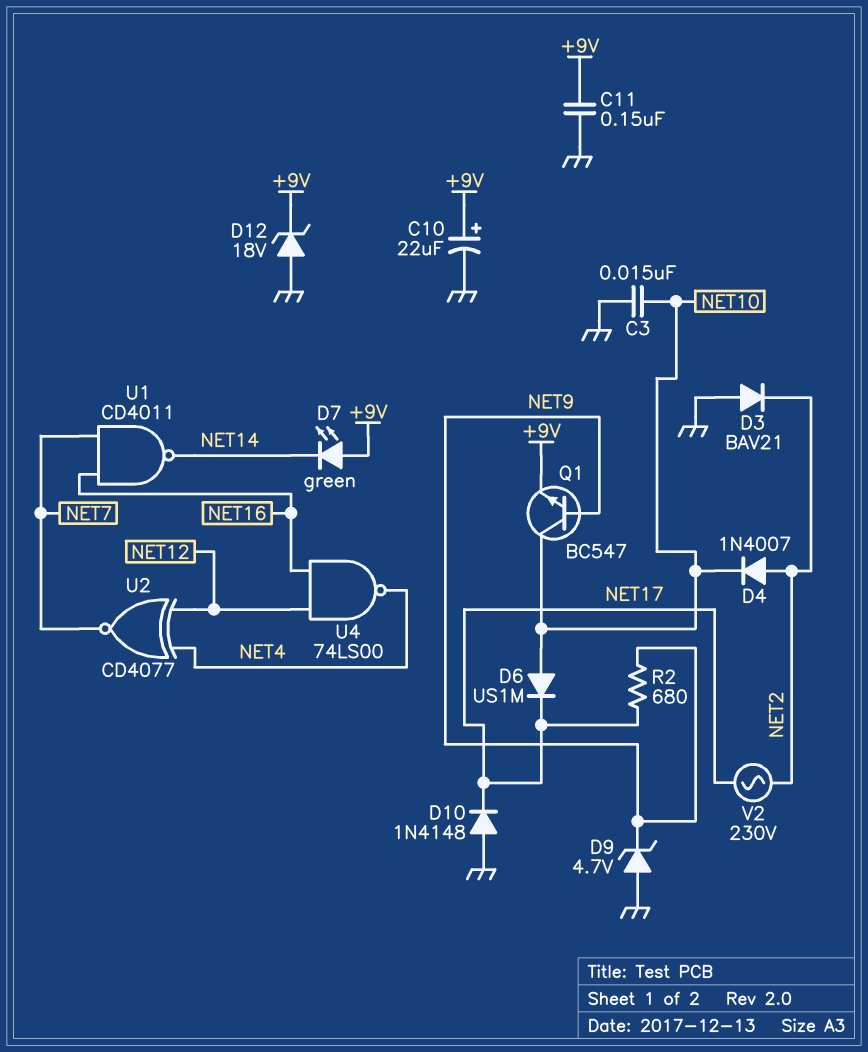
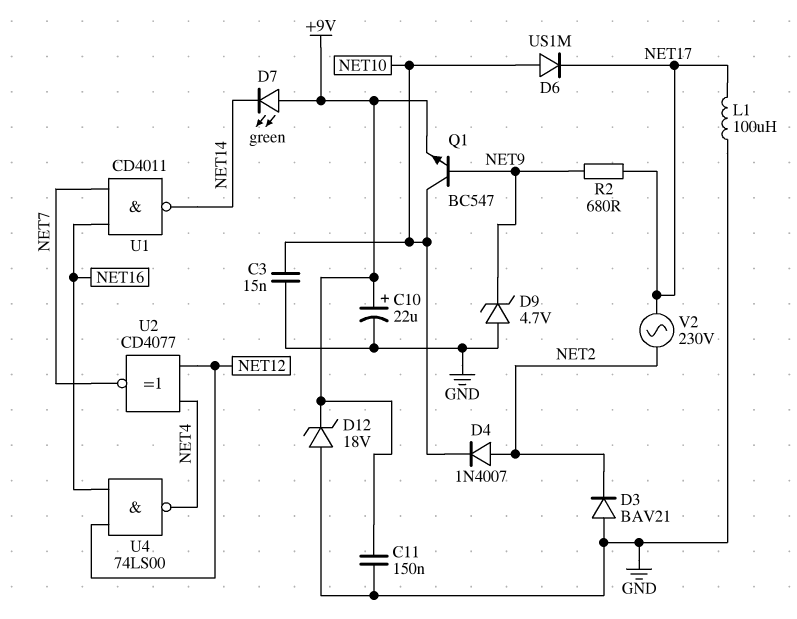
D10: diode 1N4148 (A GND, K NET17) -> none
L1: none -> 100uH (GND, NET17)

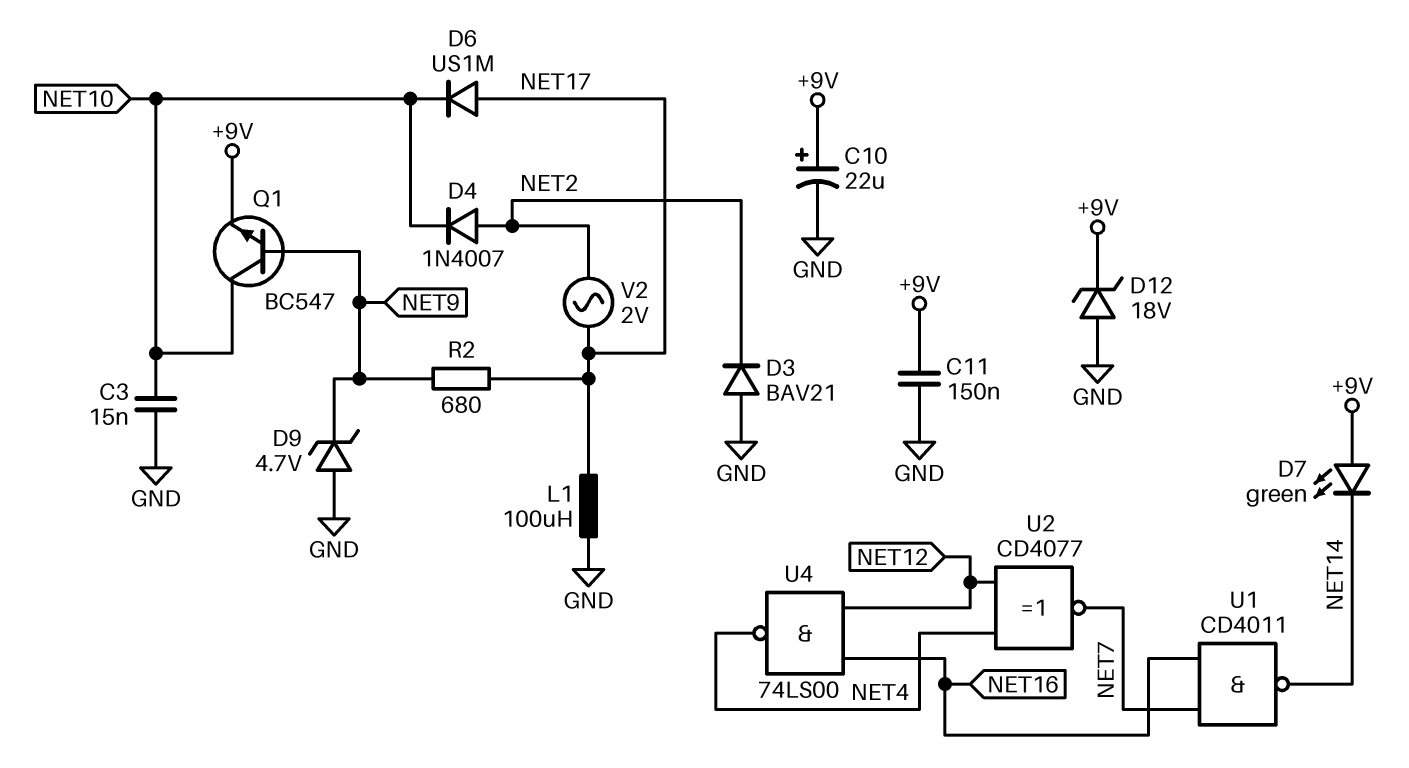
D6: diode US1M (A NET10, K NET17) -> diode US1M (A NET17, K NET10)
V2: AC 230V (NET2, NET17) -> AC 2V (NET2, NET17)

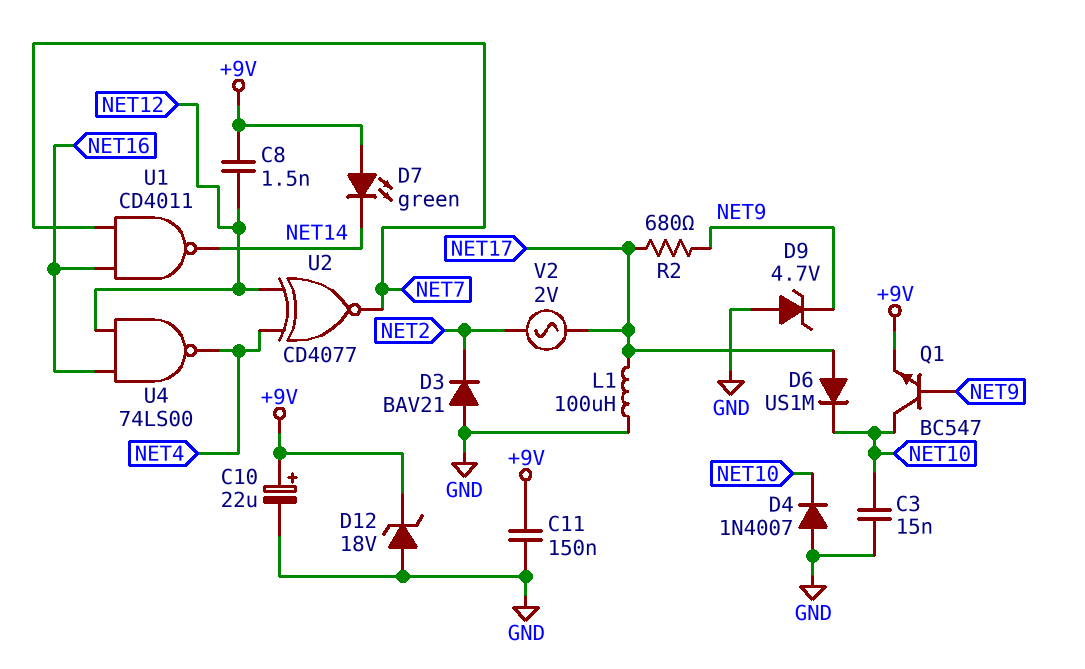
C8: none -> 1.5nF (+9V, NET12)
D4: diode 1N4007 (A NET2, K NET10) -> diode 1N4007 (A GND, K NET10)

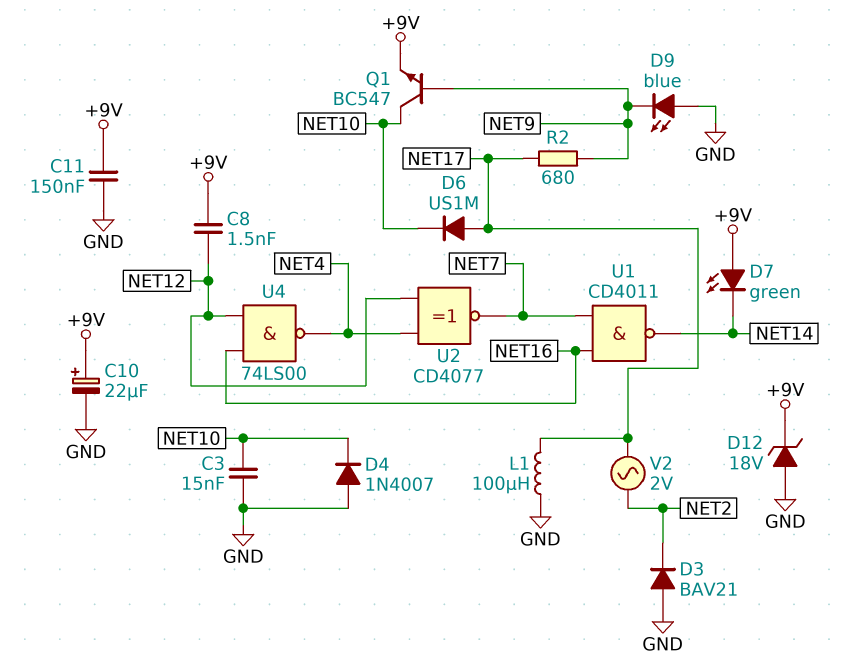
D9: zener 4.7V (A GND, K NET9) -> LED blue (A GND, K NET9)

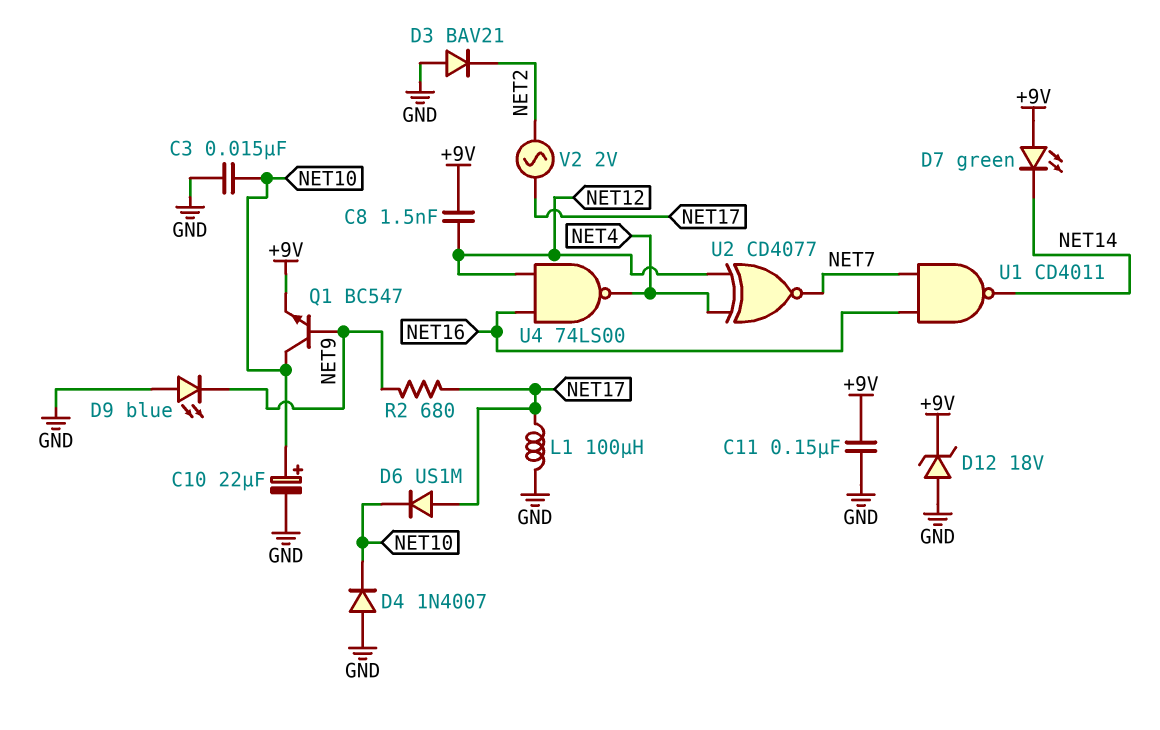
C10: 22uF (plus +9V, minus GND) -> 22uF (plus NET10, minus GND)

